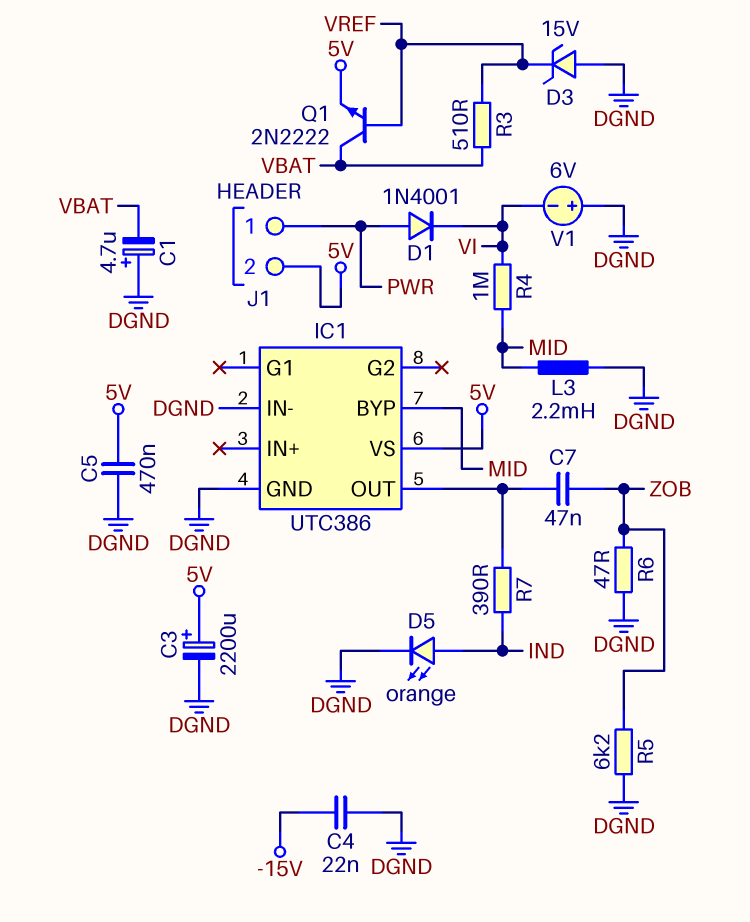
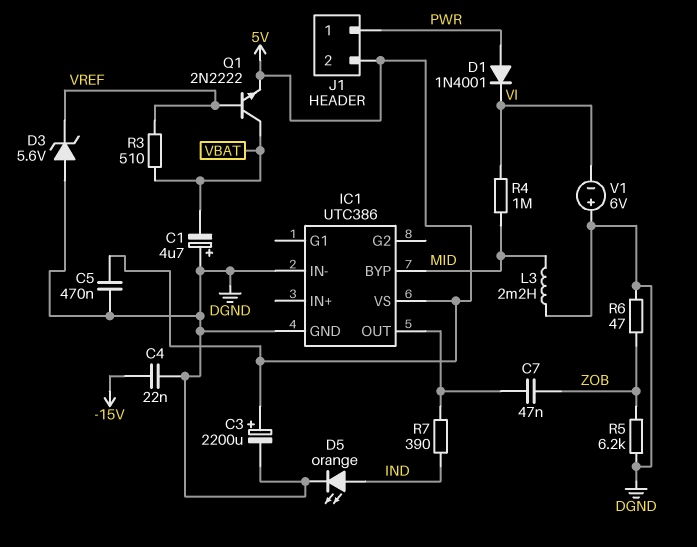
D3: zener 15V (A DGND, K VREF) -> zener 5.6V (A DGND, K VREF)

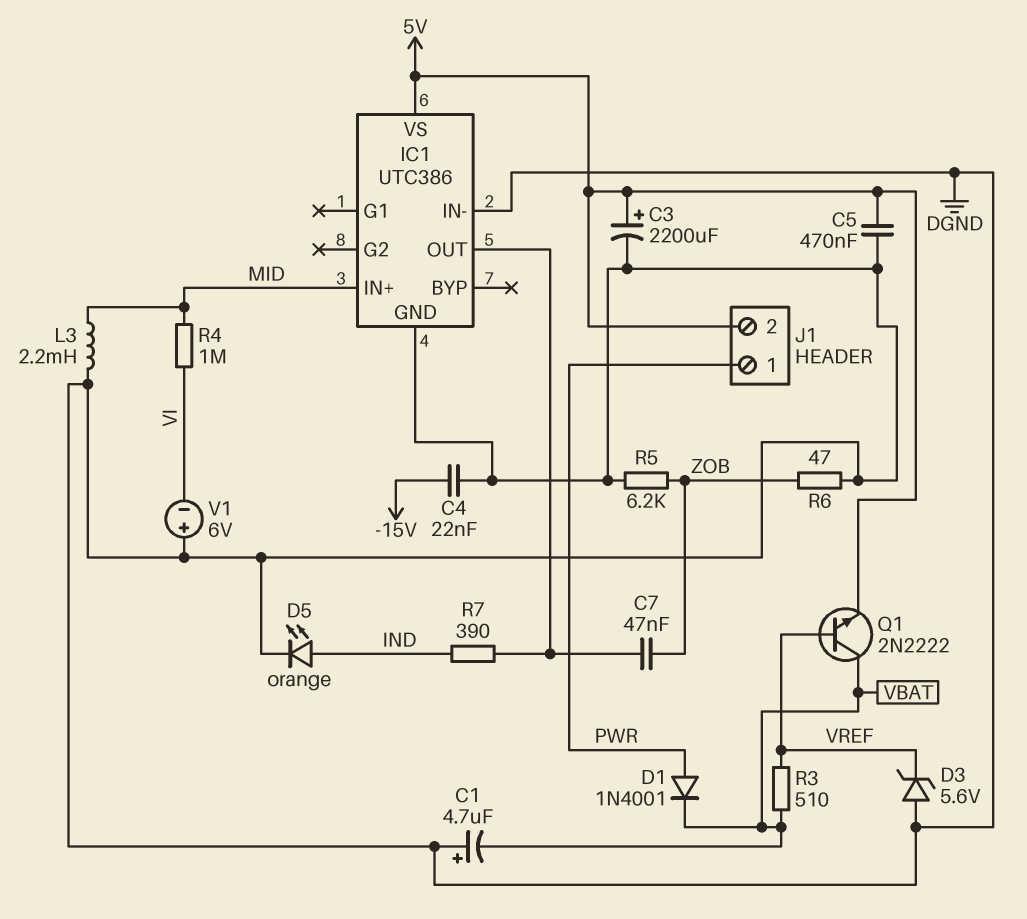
D1: diode 1N4001 (A PWR, K VI) -> diode 1N4001 (A PWR, K VBAT)
IC1 pin BYP: MID -> none
IC1 pin IN+: none -> MID

